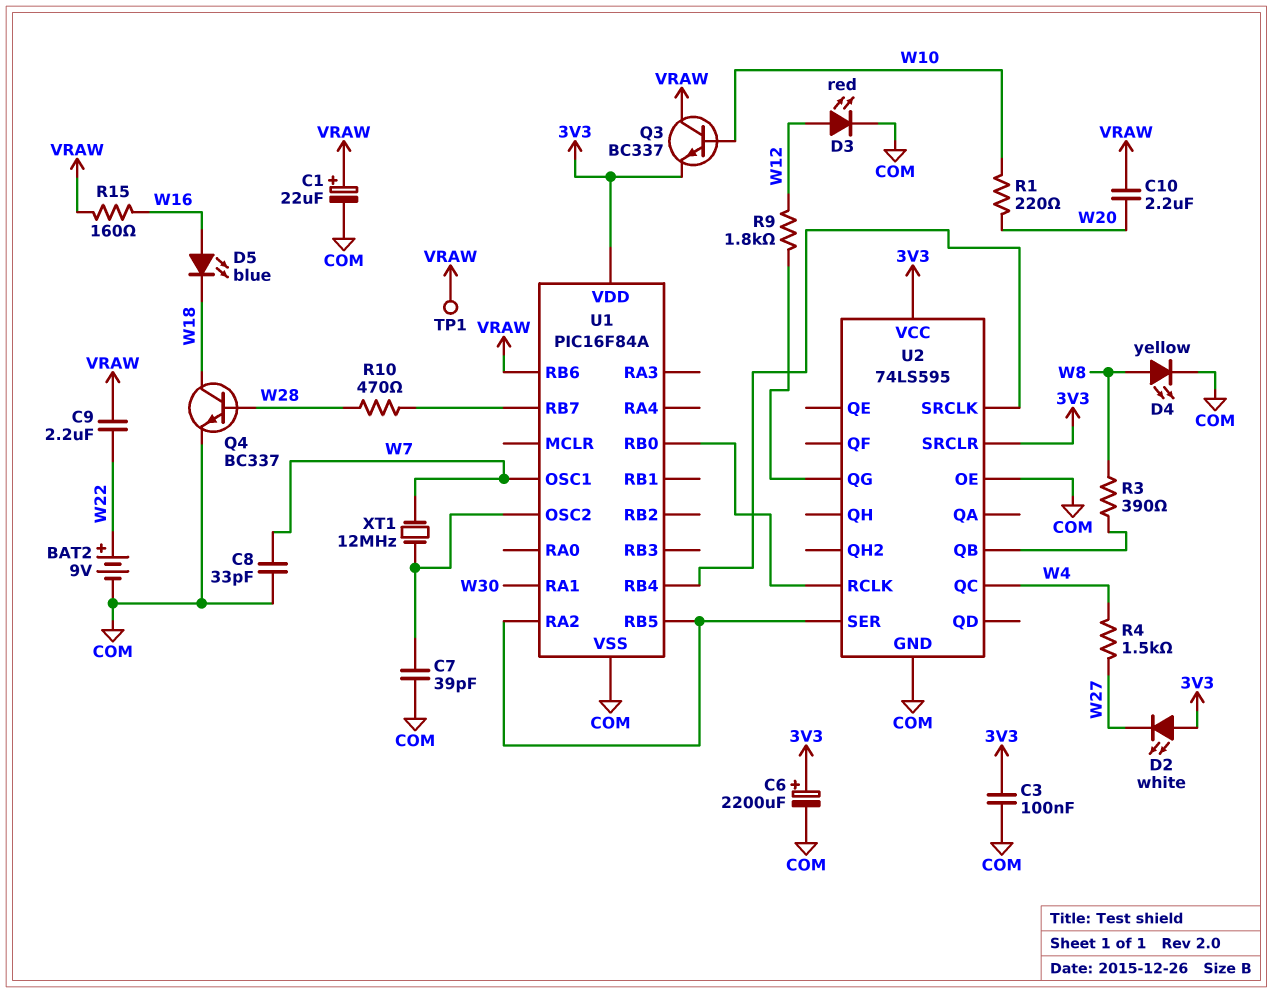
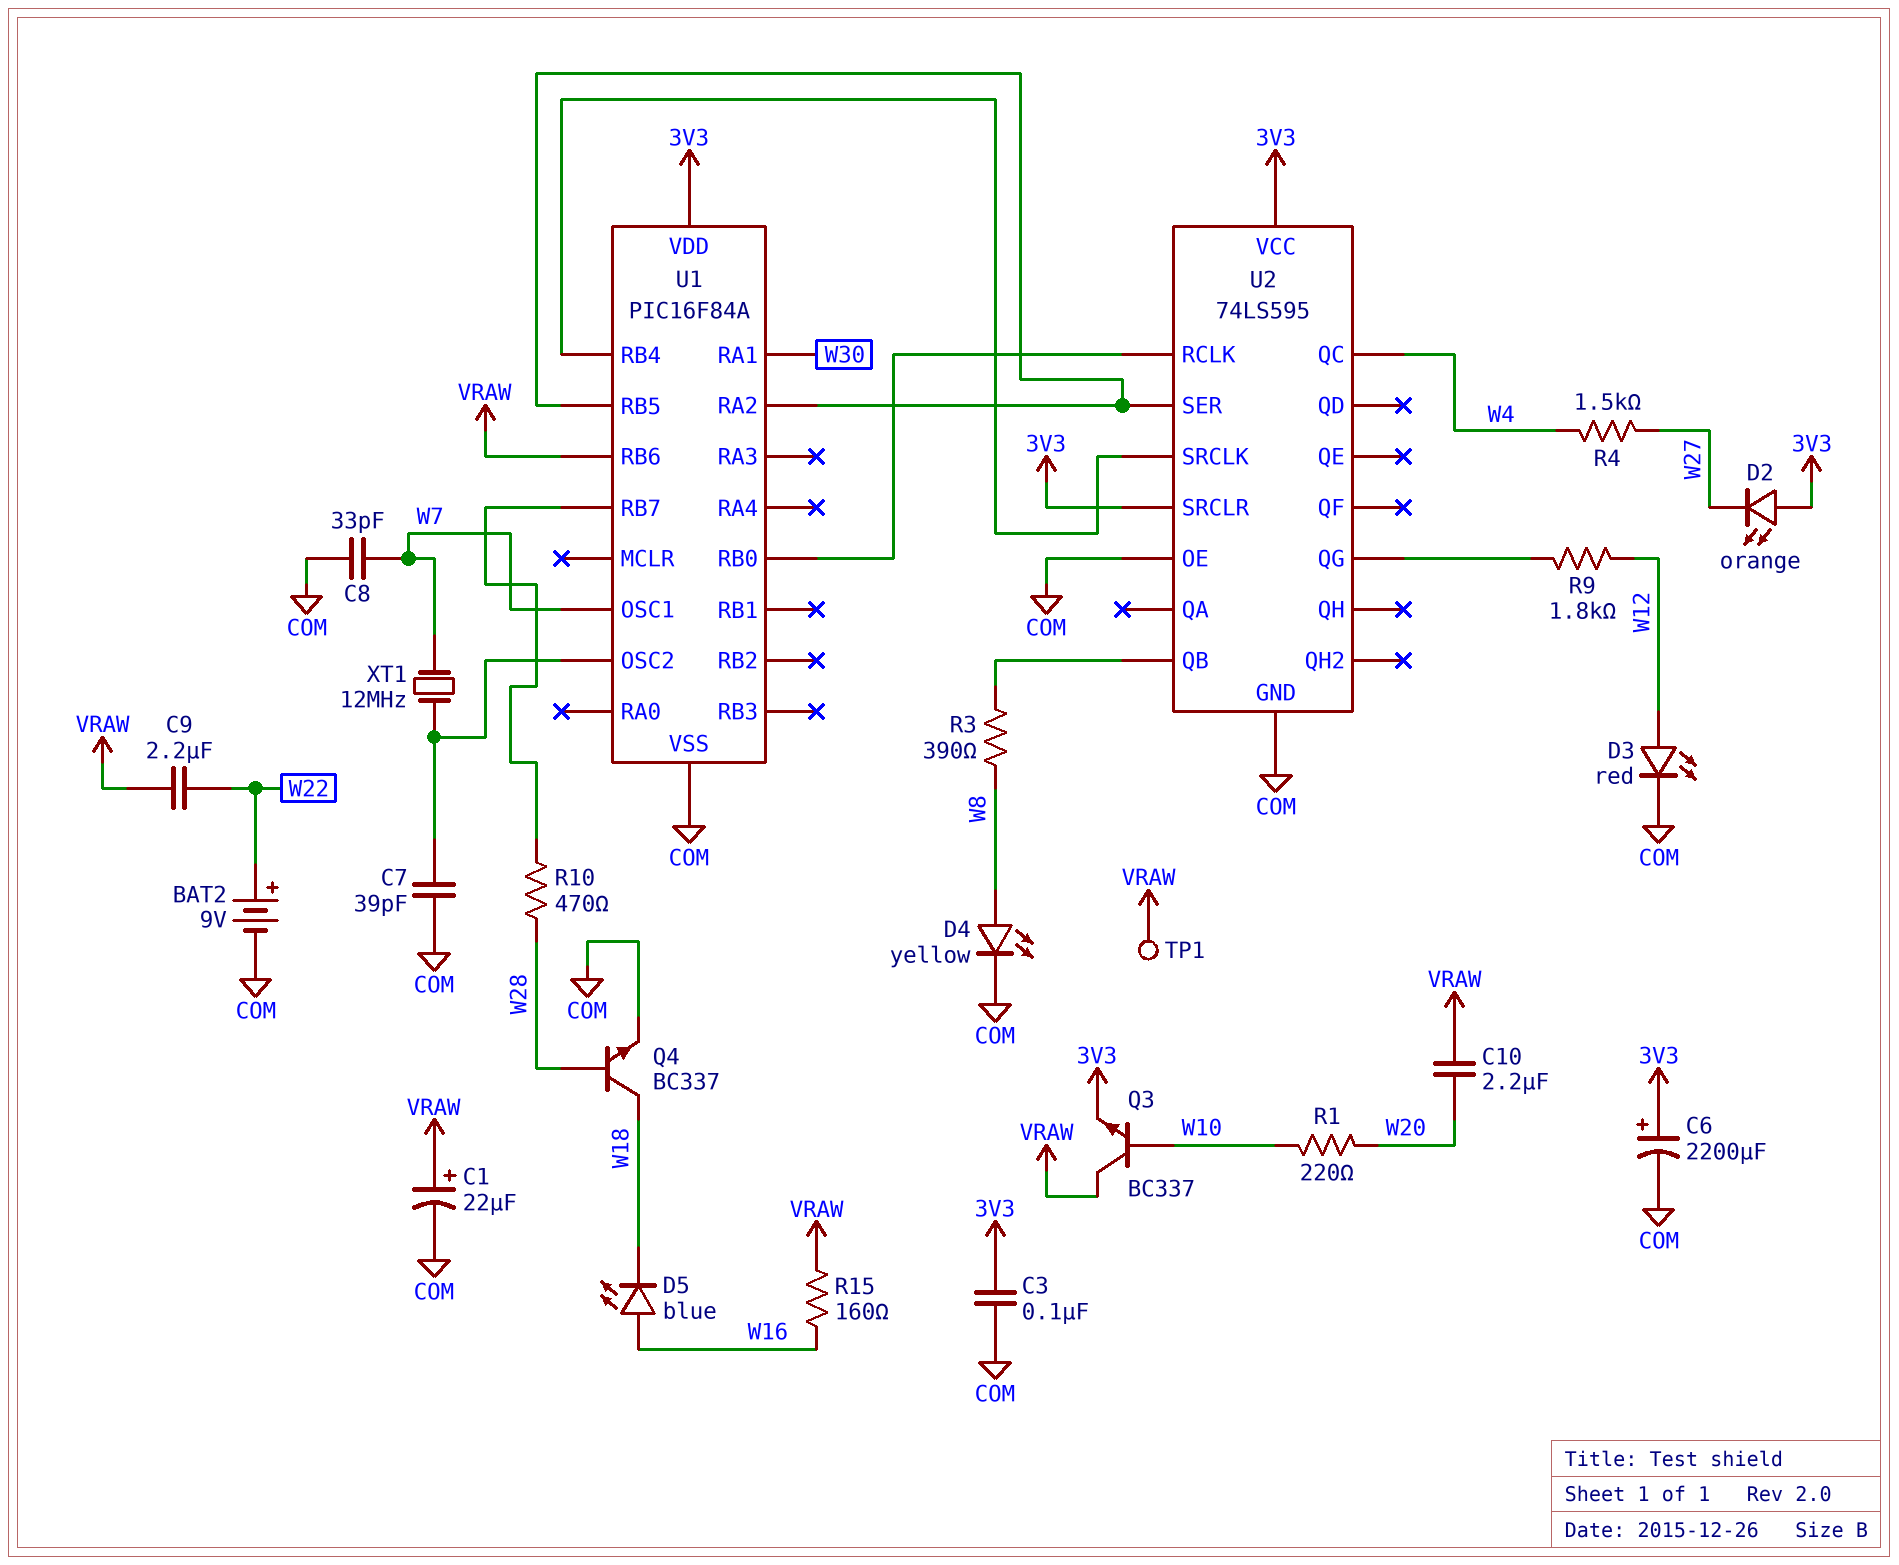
D2: LED white (A 3V3, K W27) -> LED orange (A 3V3, K W27)

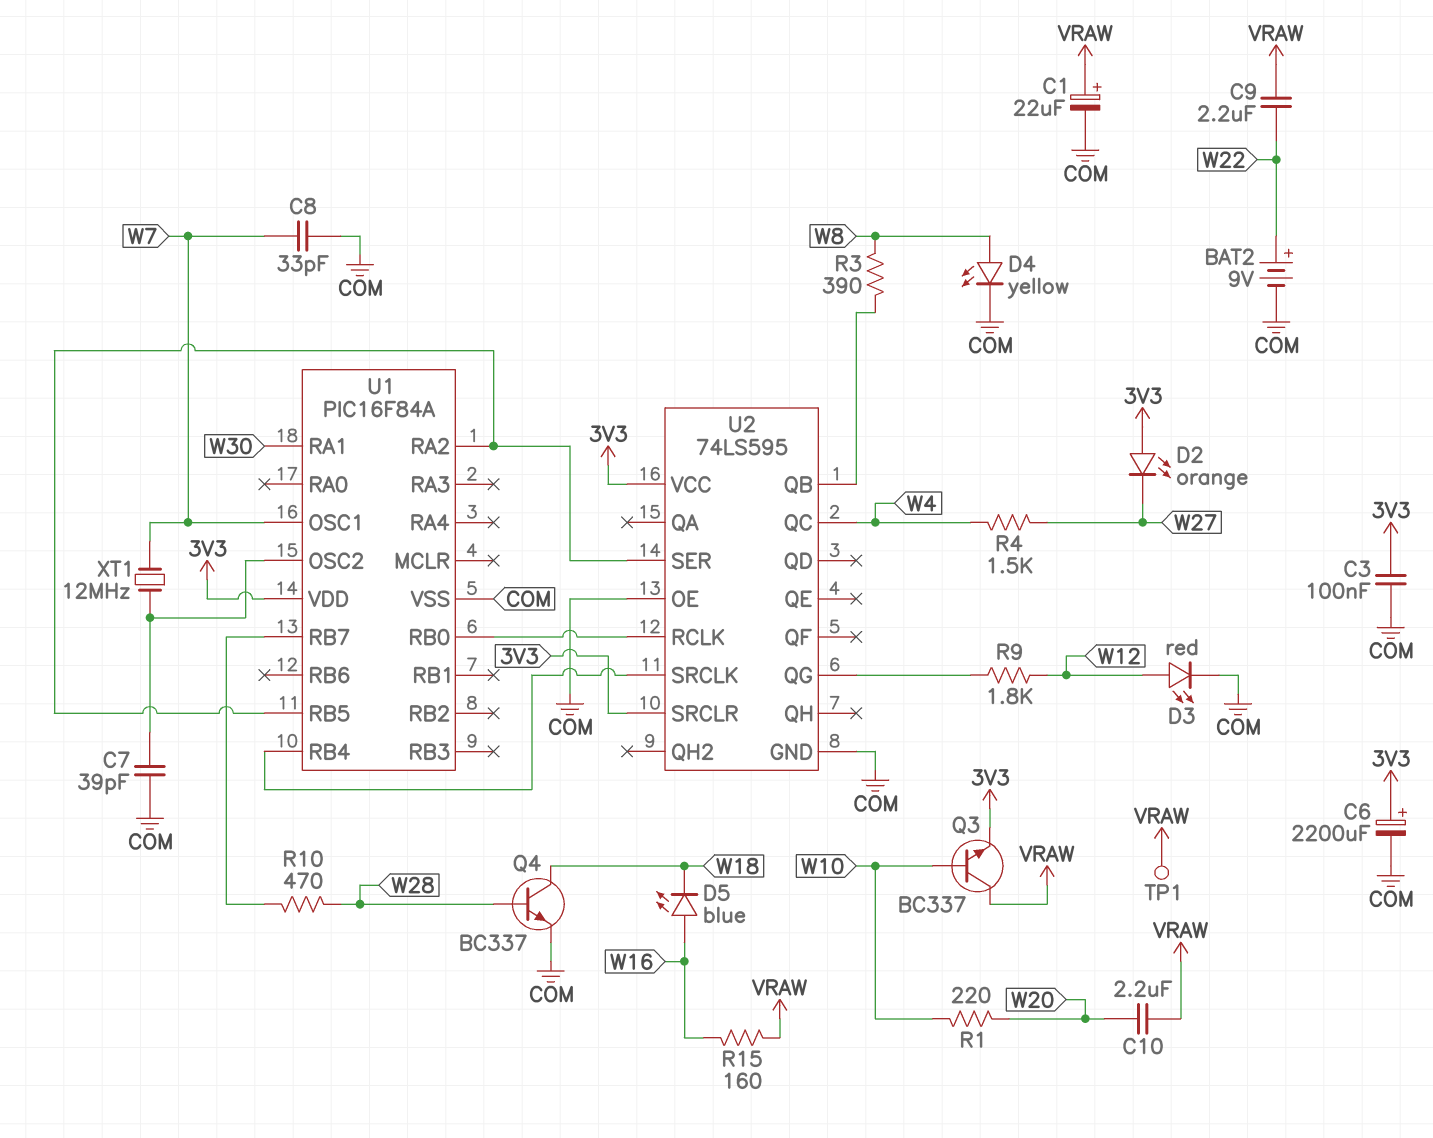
U1 pin RB6: VRAW -> none

